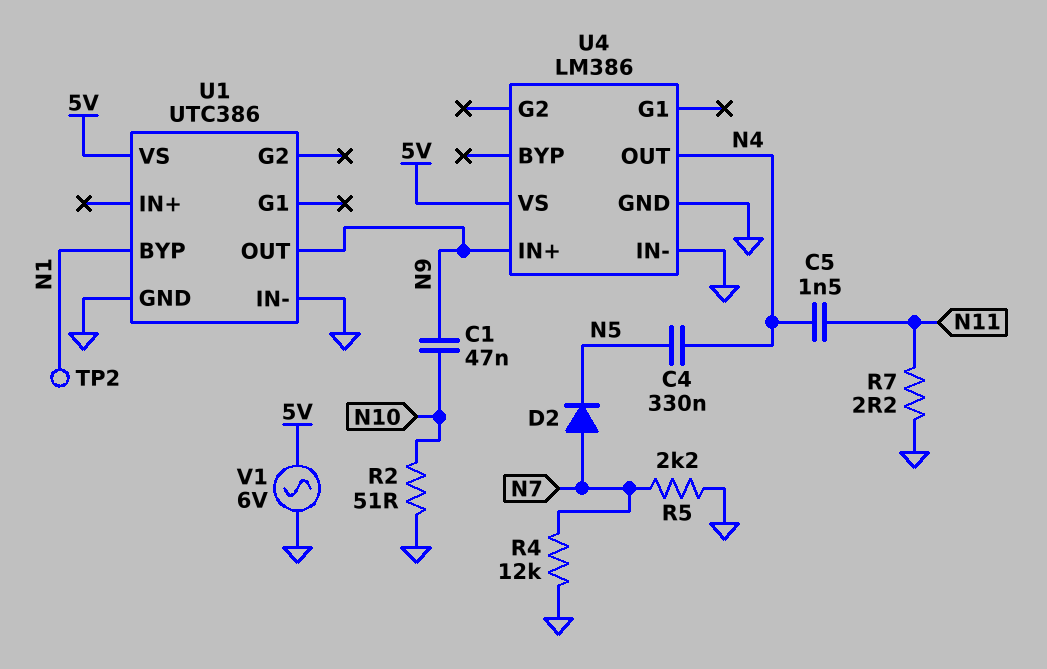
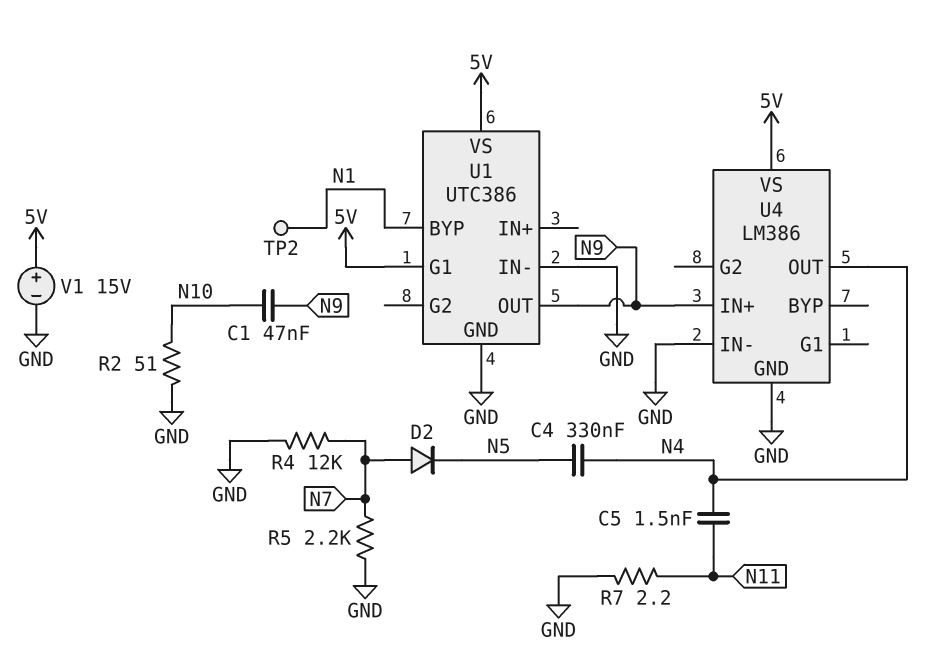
U1 pin G1: none -> 5V
V1: AC 6V (5V, GND) -> 15V (plus 5V, minus GND)

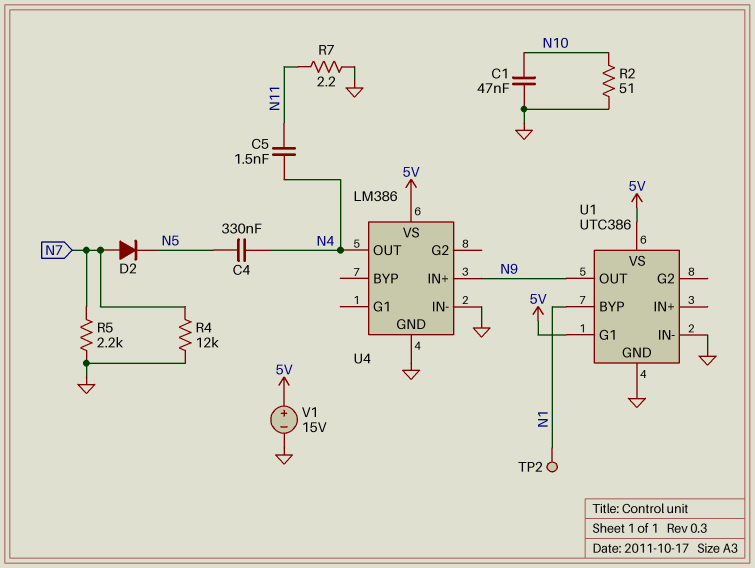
C1: 47nF (N9, N10) -> 47nF (GND, N10)

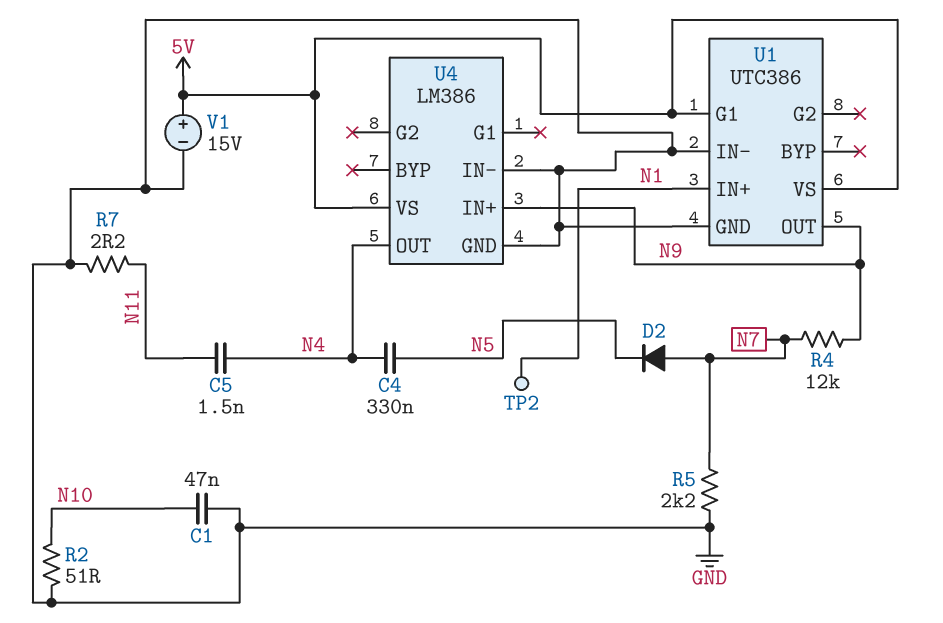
R4: 12k (GND, N7) -> 12k (N7, N9)
U1 pin BYP: N1 -> none
U1 pin IN+: none -> N1

